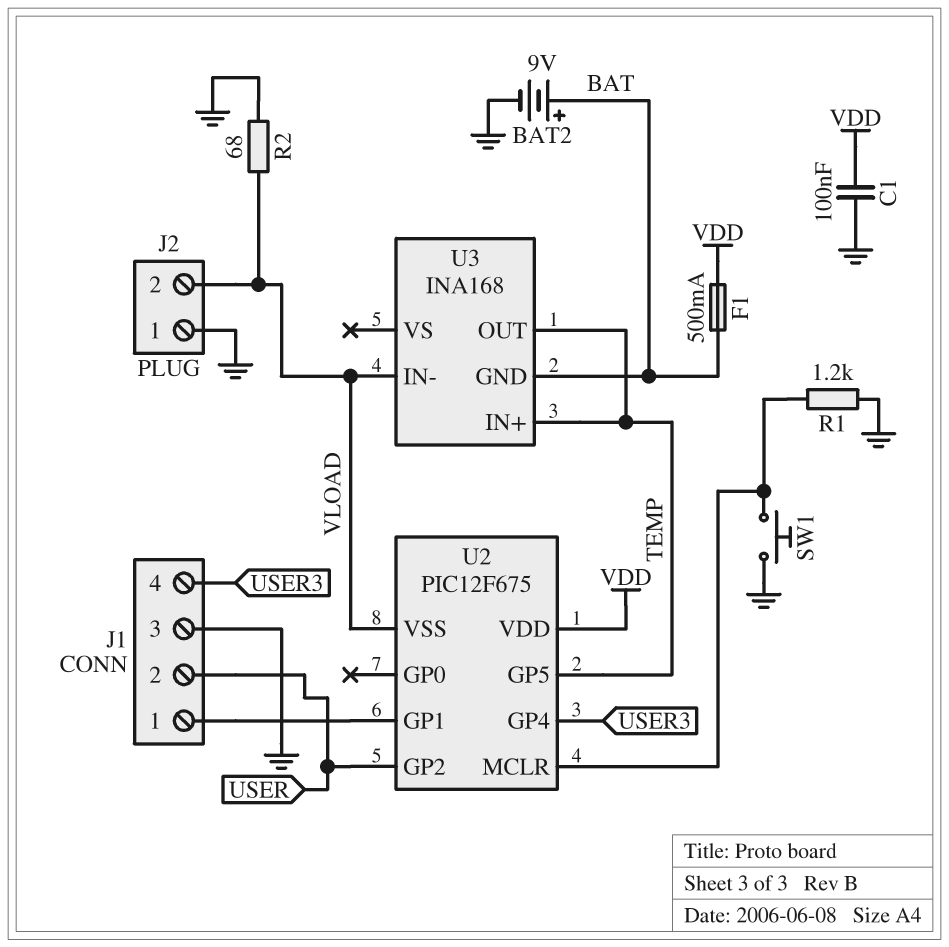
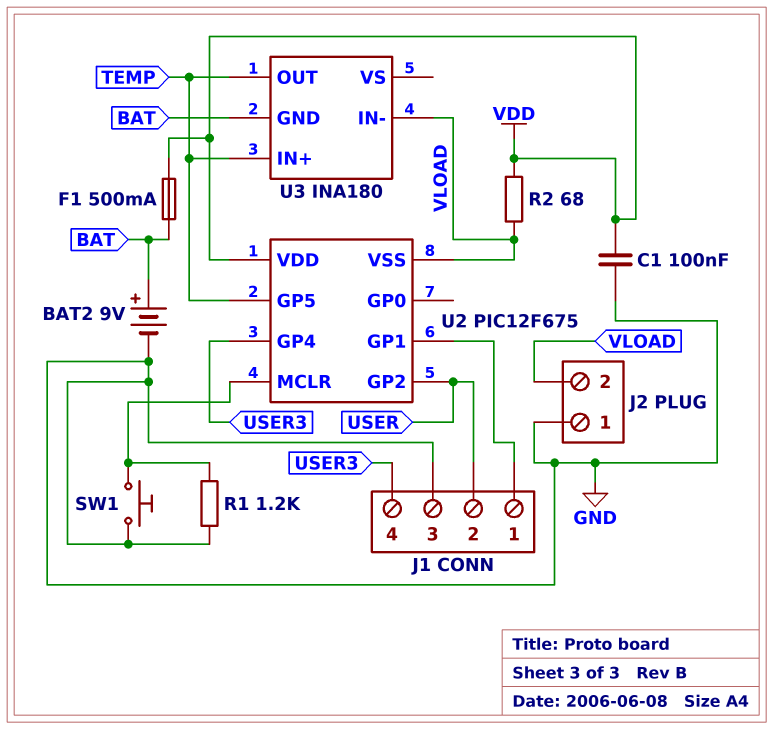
R2: 68 (GND, VLOAD) -> 68 (VDD, VLOAD)
U3: INA168 -> INA180

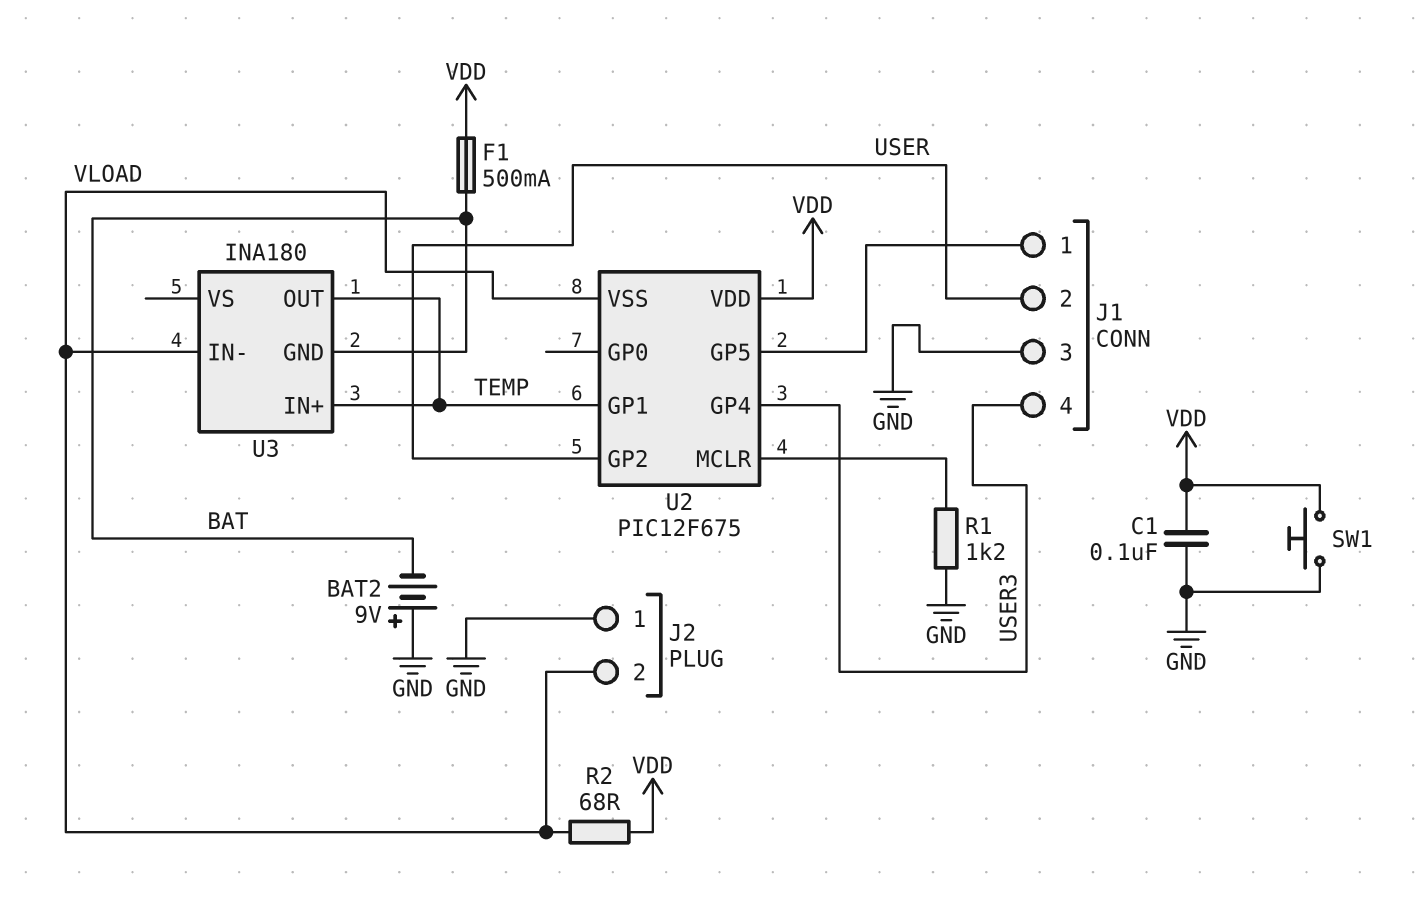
BAT2: 9V (plus BAT, minus GND) -> 9V (plus GND, minus BAT)
SW1: button (GND, U2/MCLR) -> button (GND, VDD)
U2 pin GP1: J1/1 -> TEMP
U2 pin GP5: TEMP -> J1/1

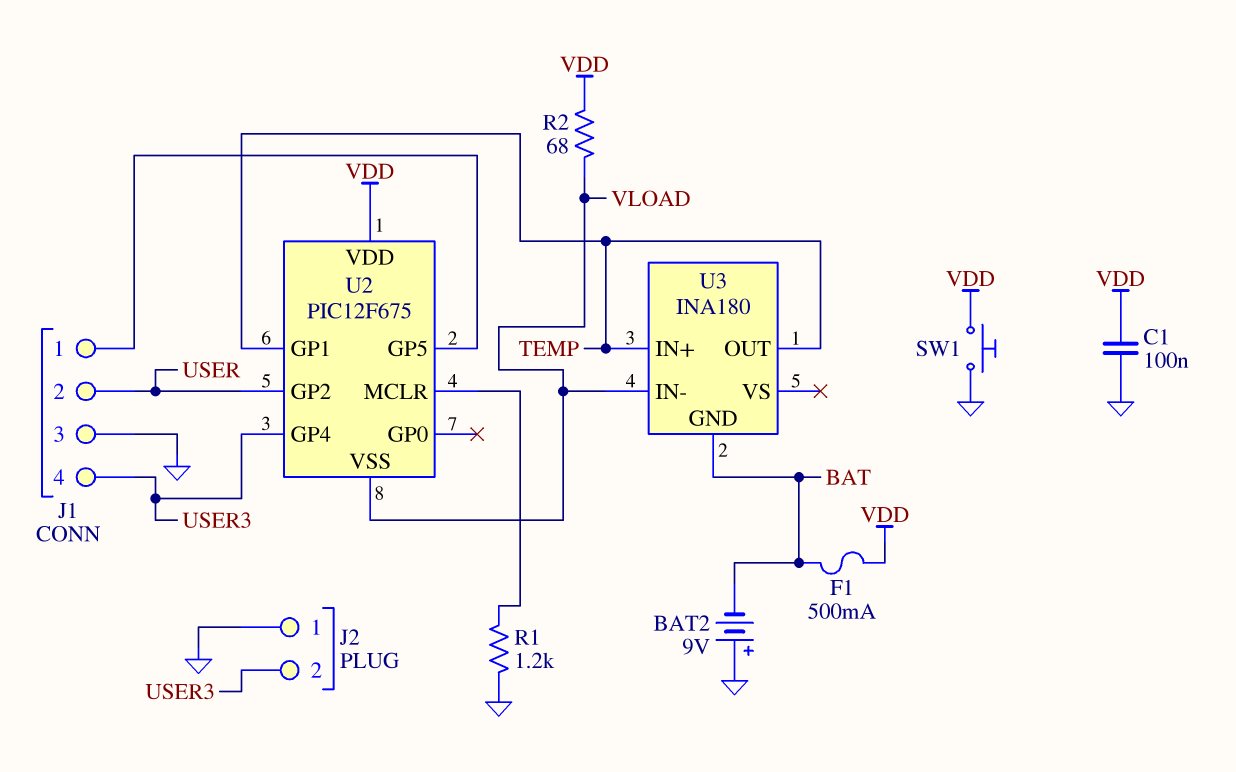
J2 pin 2: VLOAD -> USER3

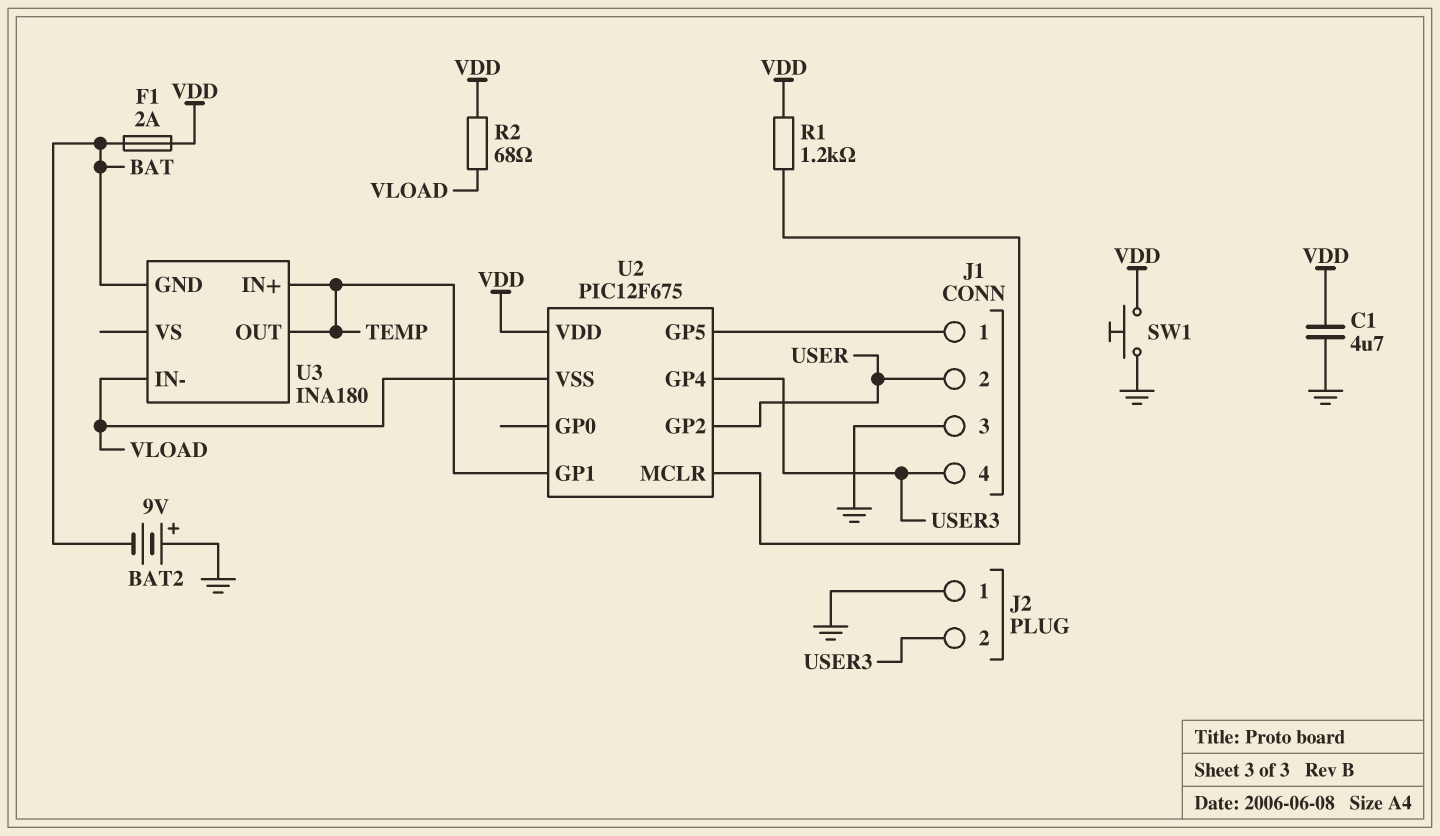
C1: 100nF (GND, VDD) -> 4.7uF (GND, VDD)
F1: 500mA (BAT, VDD) -> 2A (BAT, VDD)
R1: 1.2k (GND, U2/MCLR) -> 1.2k (U2/MCLR, VDD)

